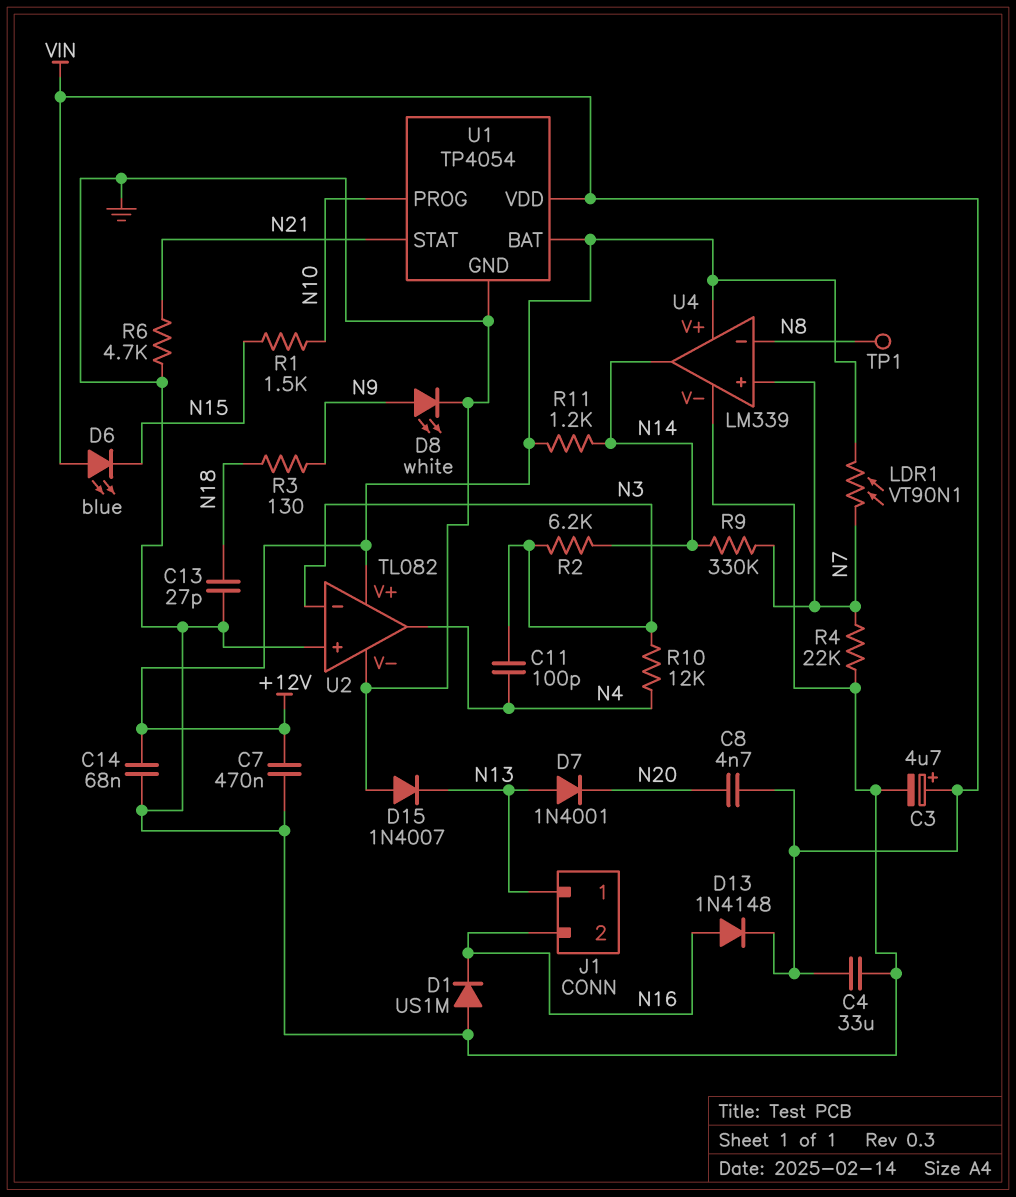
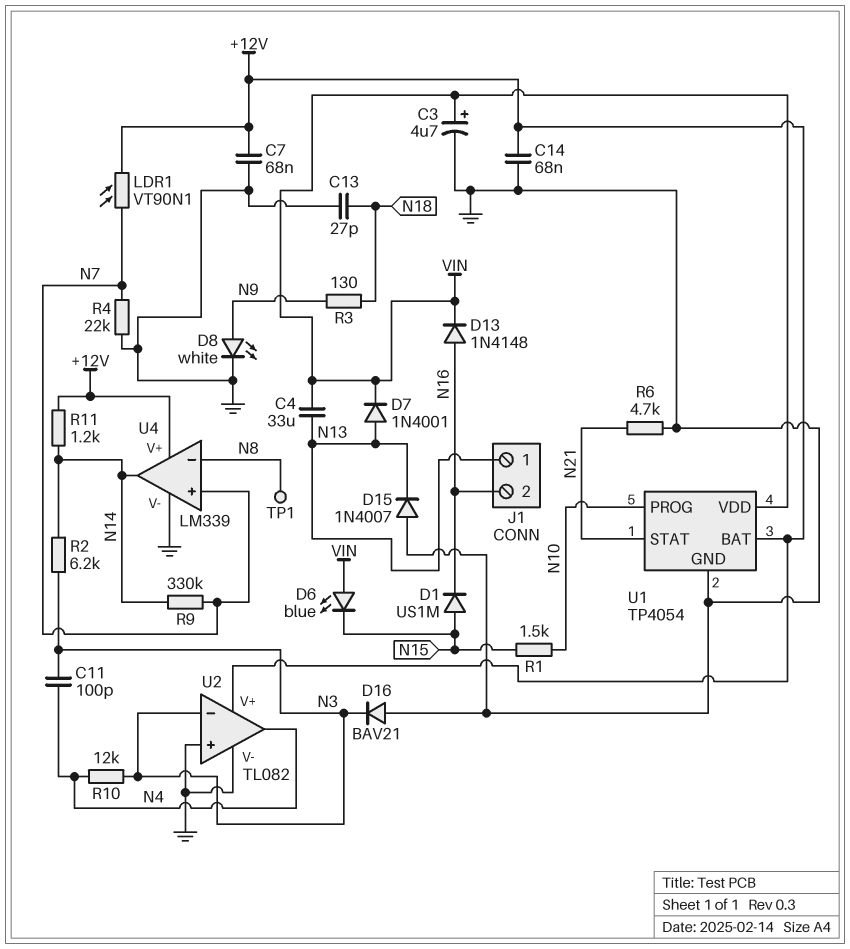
C4: 33uF (GND, VIN) -> 33uF (N13, VIN)
C7: 470nF (+12V, GND) -> 68nF (+12V, GND)
C8: 4.7nF (N20, VIN) -> none
D1: diode US1M (A GND, K N16) -> diode US1M (A N15, K N16)
D7: diode 1N4001 (A N13, K N20) -> diode 1N4001 (A N13, K VIN)
D16: none -> diode BAV21 (A GND, K N3)

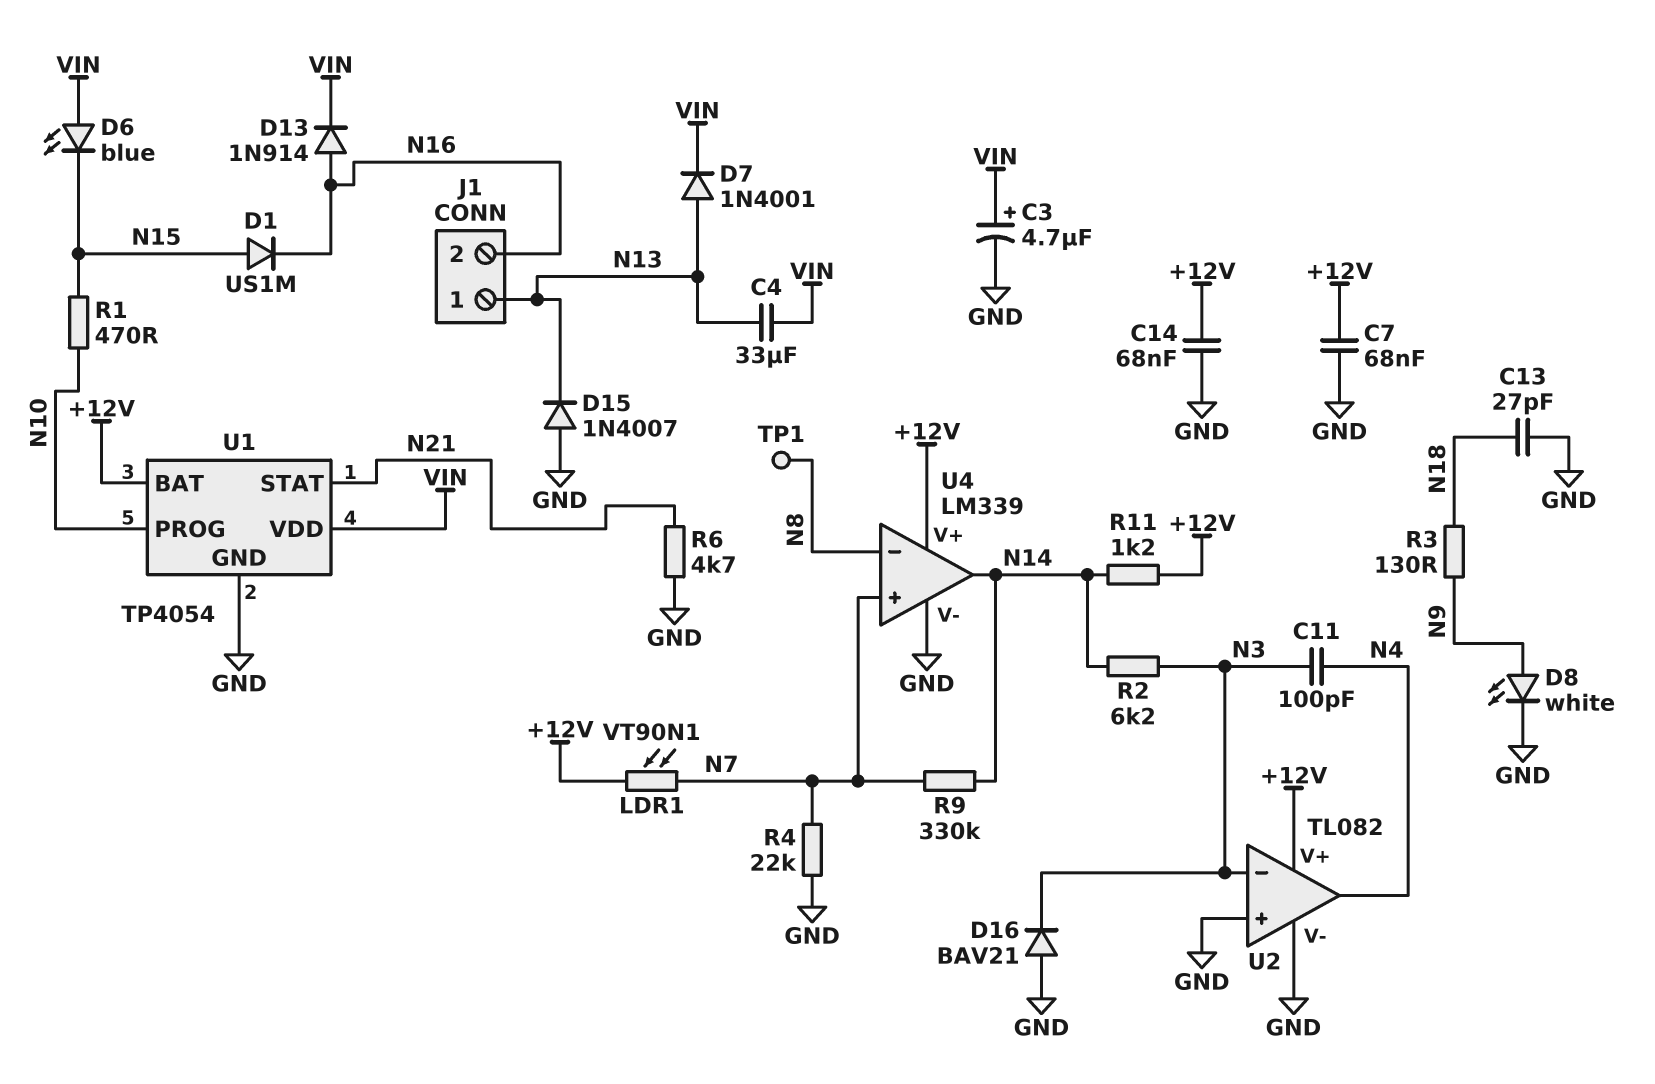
D13: diode 1N4148 (A N16, K VIN) -> diode 1N914 (A N16, K VIN)
R1: 1.5k (N10, N15) -> 470 (N10, N15)
R10: 12k (N3, N4) -> none

